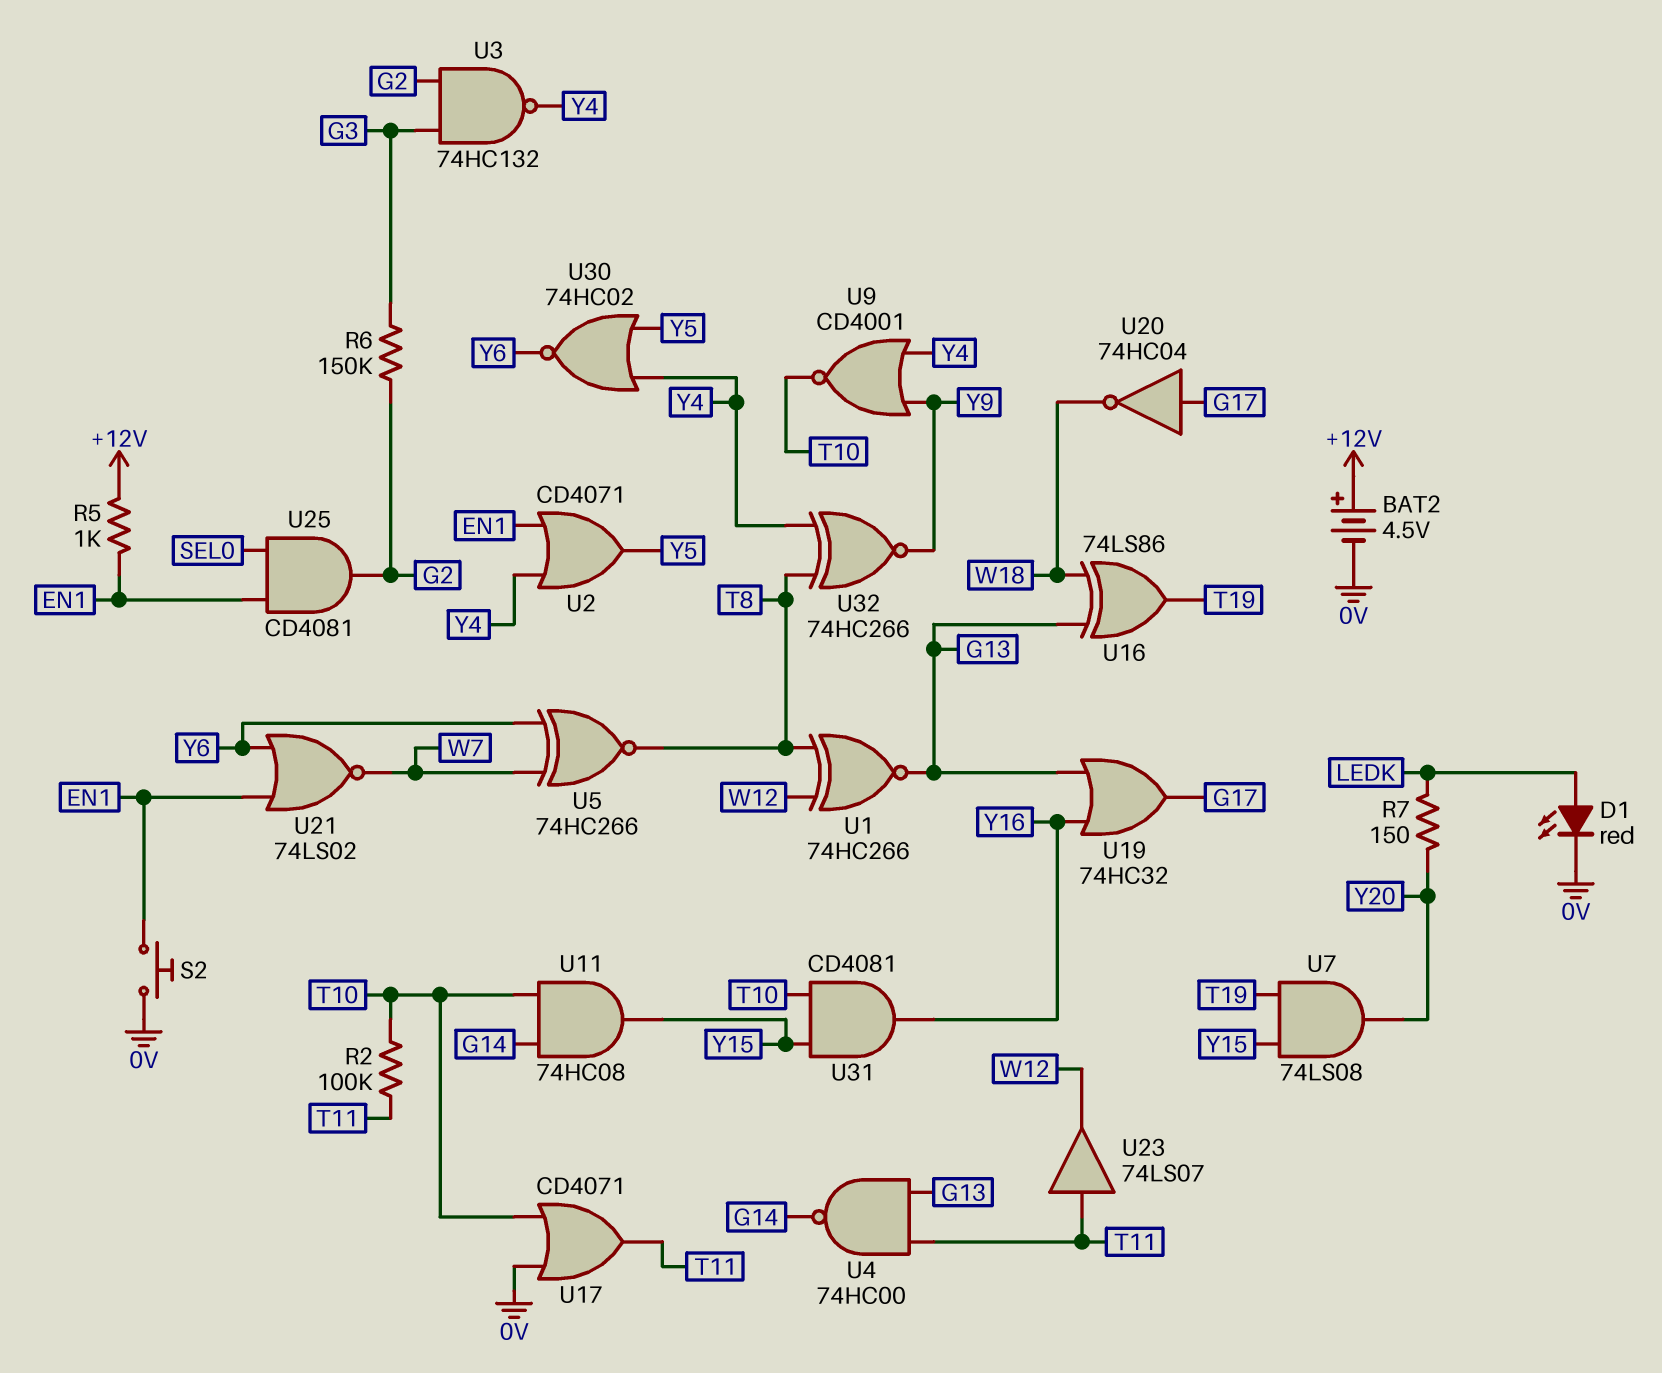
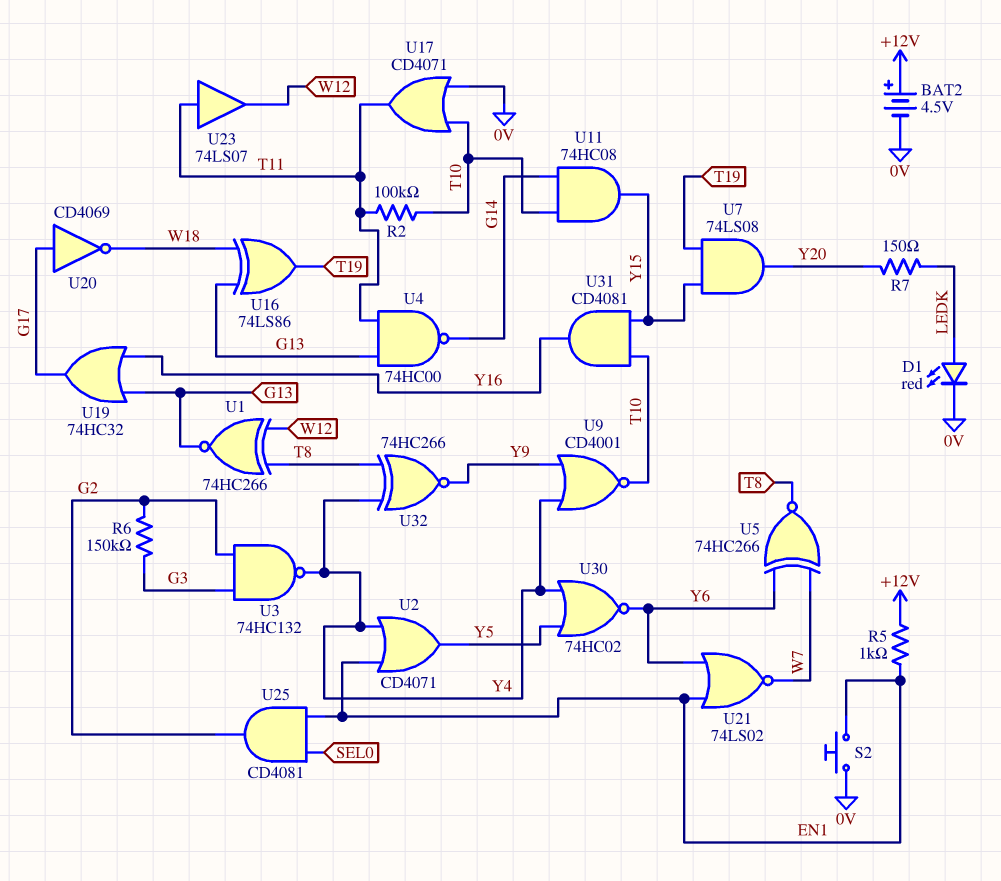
U20: NOT 74HC04 (in G17, out W18) -> NOT CD4069 (in G17, out W18)

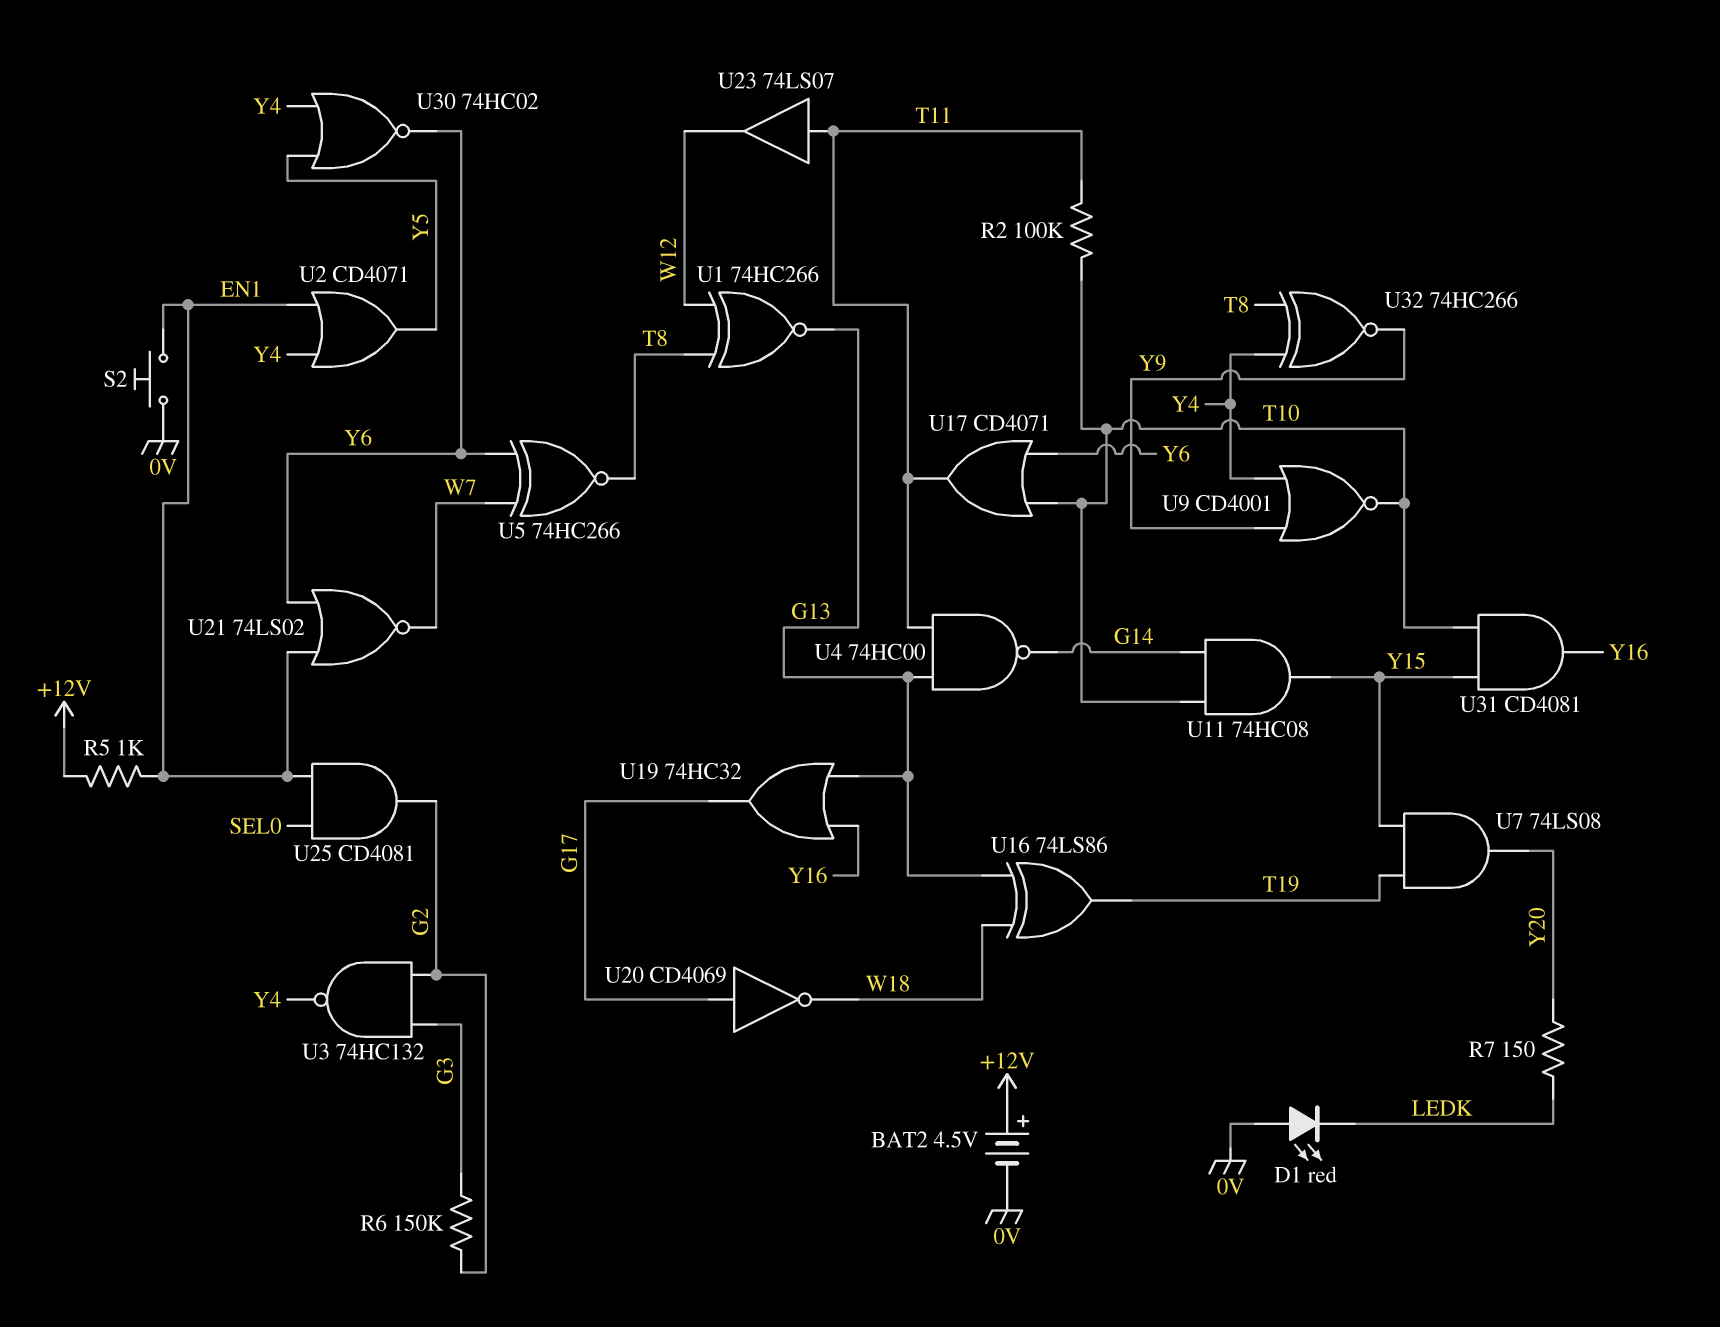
D1: LED red (A LEDK, K 0V) -> LED red (A 0V, K LEDK)
U17: OR CD4071 (in 0V, in T10, out T11) -> OR CD4071 (in T10, in Y6, out T11)

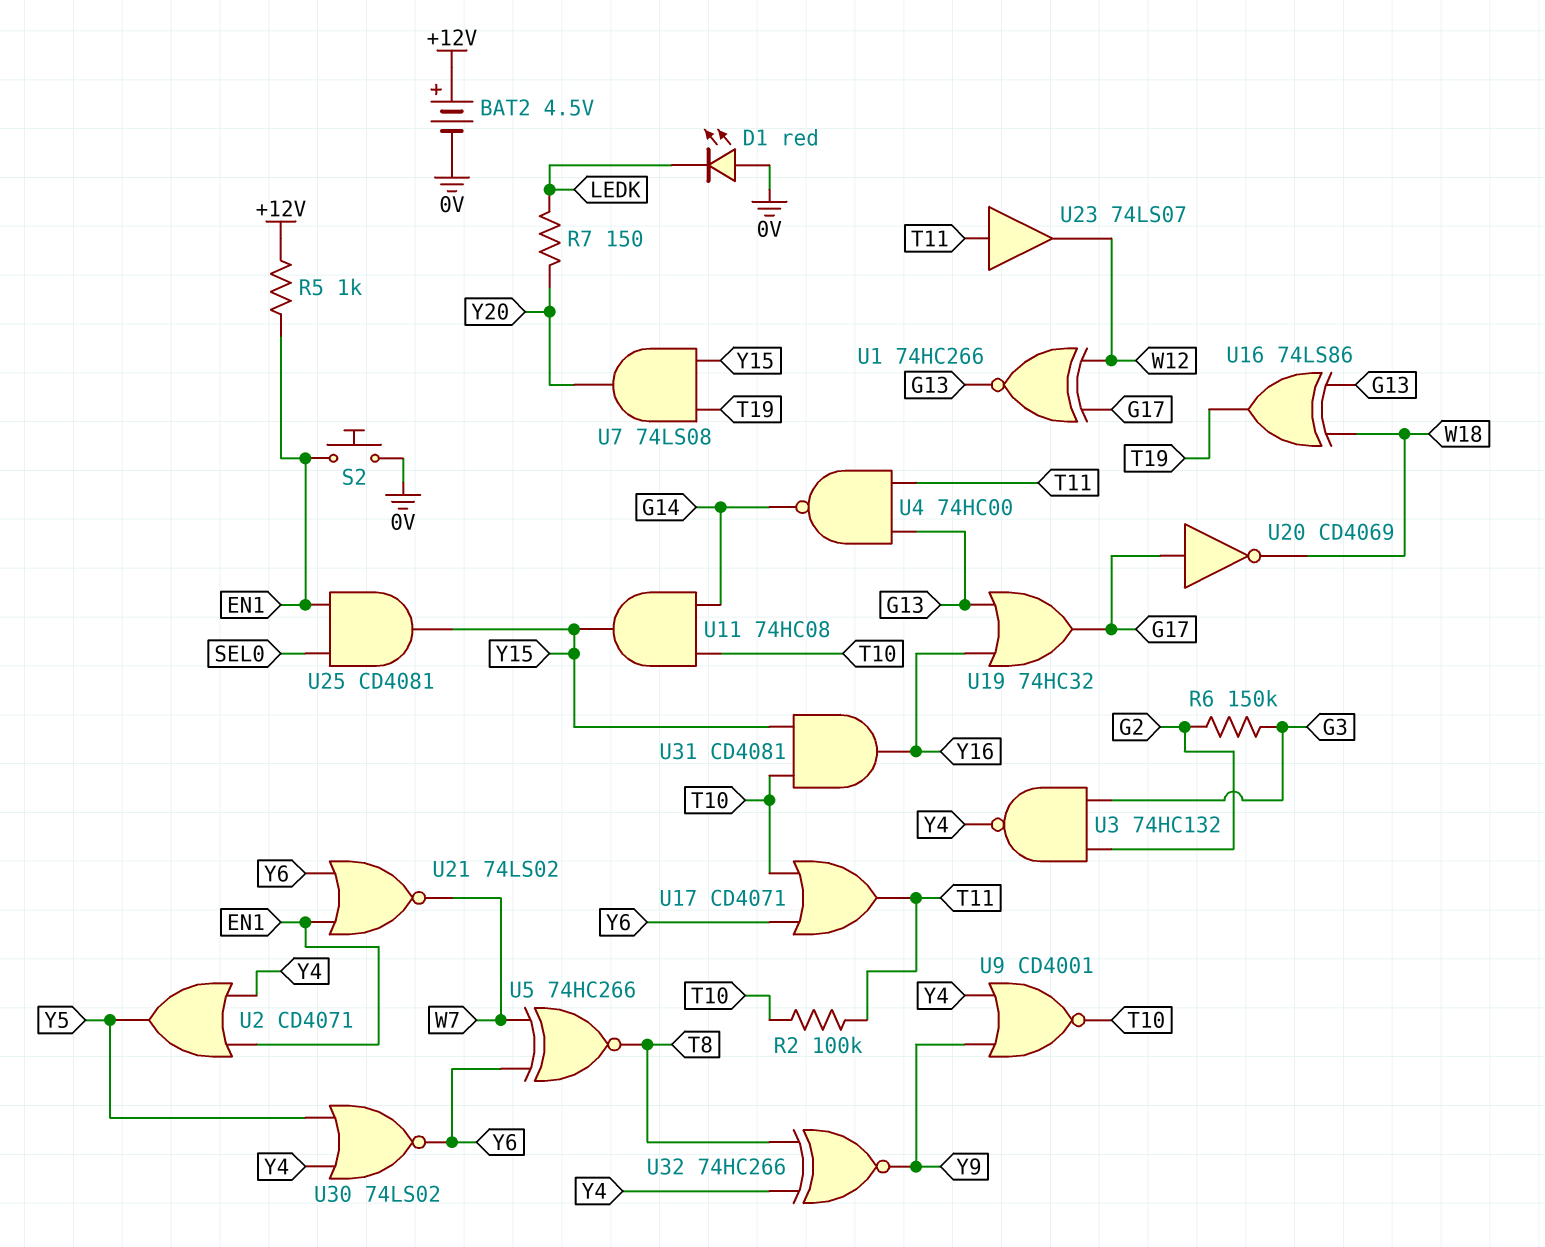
U1: XNOR 74HC266 (in T8, in W12, out G13) -> XNOR 74HC266 (in G17, in W12, out G13)
U25: AND CD4081 (in EN1, in SEL0, out G2) -> AND CD4081 (in EN1, in SEL0, out Y15)
U30: NOR 74HC02 (in Y4, in Y5, out Y6) -> NOR 74LS02 (in Y4, in Y5, out Y6)

